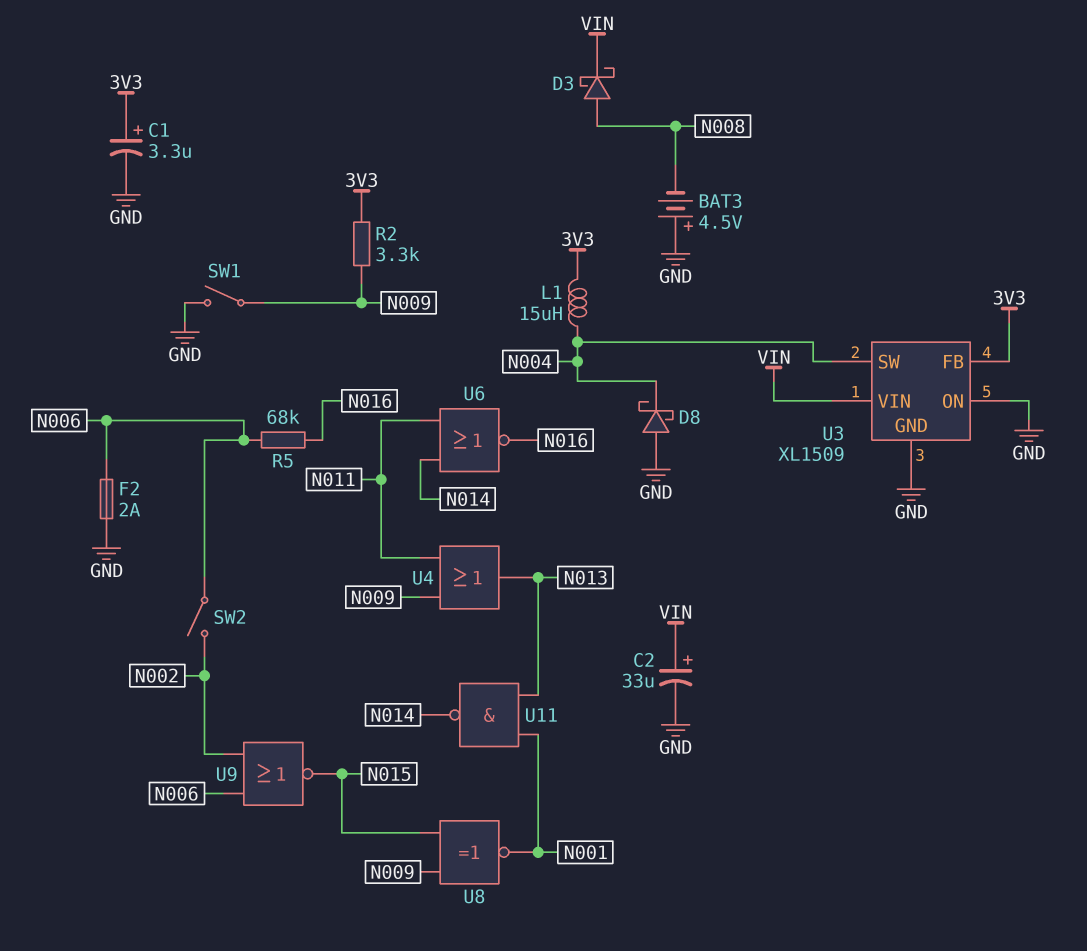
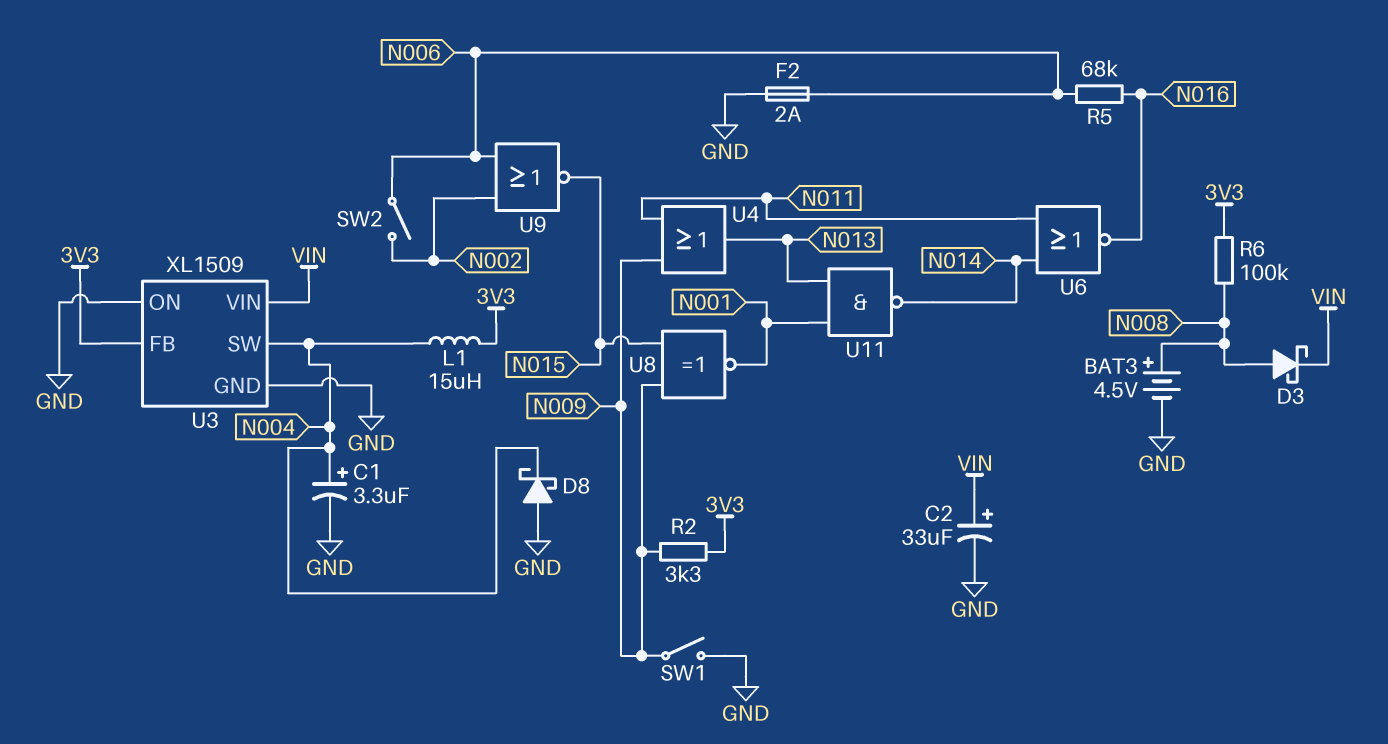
BAT3: 4.5V (plus GND, minus N008) -> 4.5V (plus N008, minus GND)
C1: 3.3uF (plus 3V3, minus GND) -> 3.3uF (plus N004, minus GND)
R6: none -> 100k (3V3, N008)

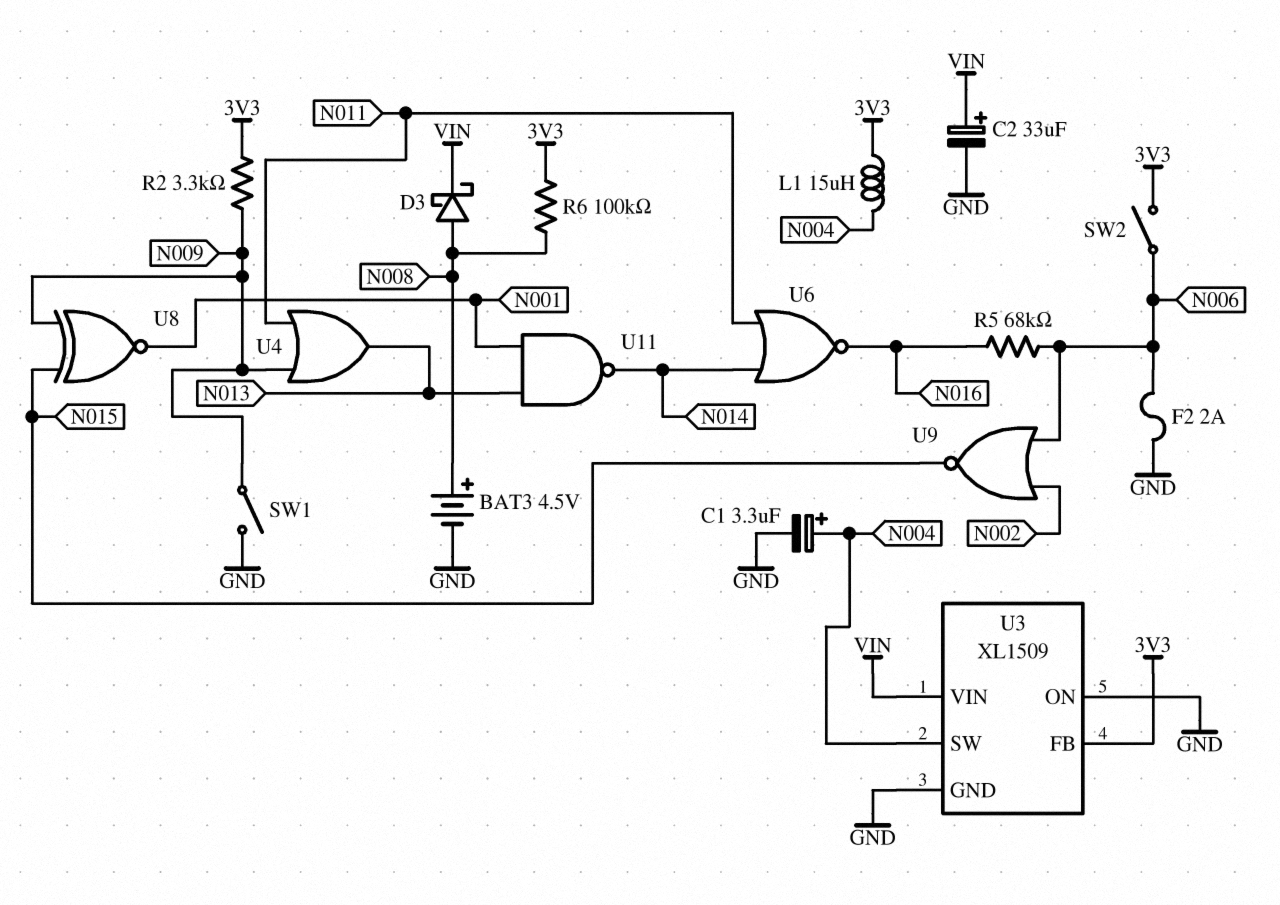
D8: schottky (A GND, K N004) -> none
SW2: switch (N002, N006) -> switch (3V3, N006)

